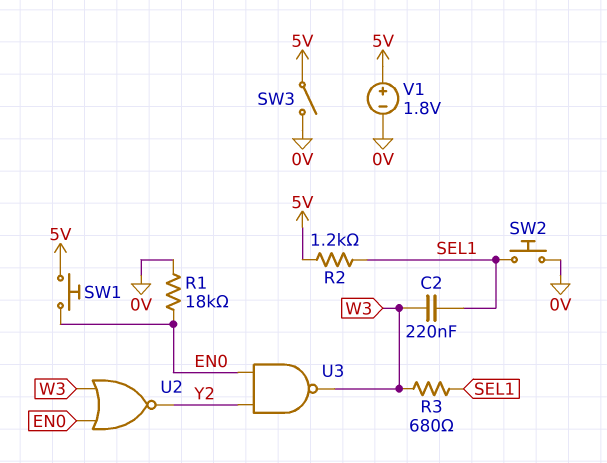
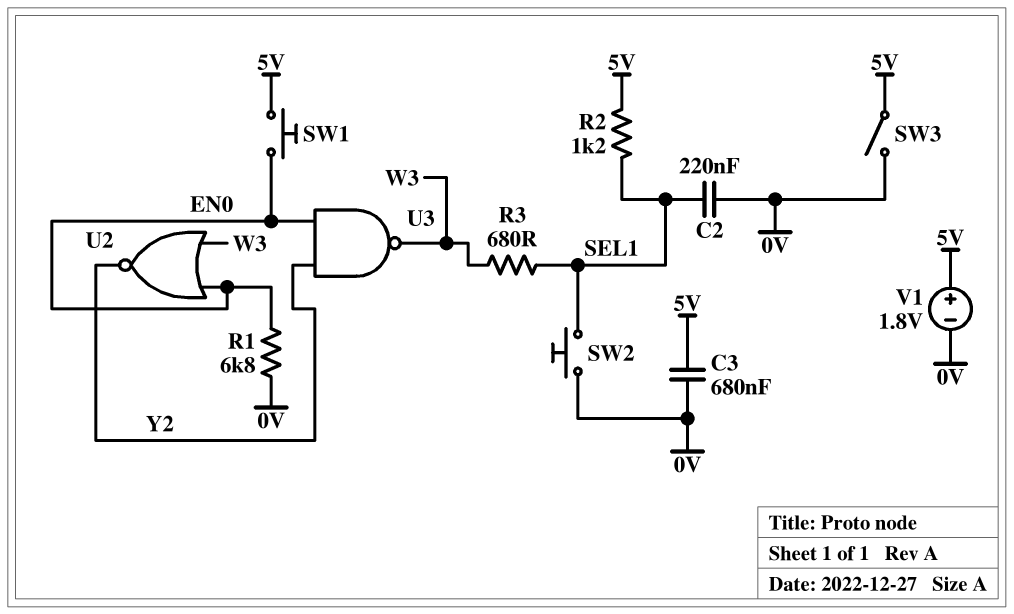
C2: 220nF (SEL1, W3) -> 220nF (0V, SEL1)
C3: none -> 680nF (0V, 5V)
R1: 18k (0V, EN0) -> 6.8k (0V, EN0)

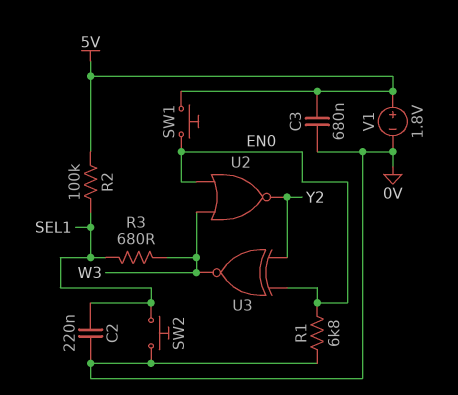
R2: 1.2k (5V, SEL1) -> 100k (5V, SEL1)
SW3: switch (0V, 5V) -> none
U3: NAND (in EN0, in Y2, out W3) -> XNOR (in EN0, in Y2, out W3)

